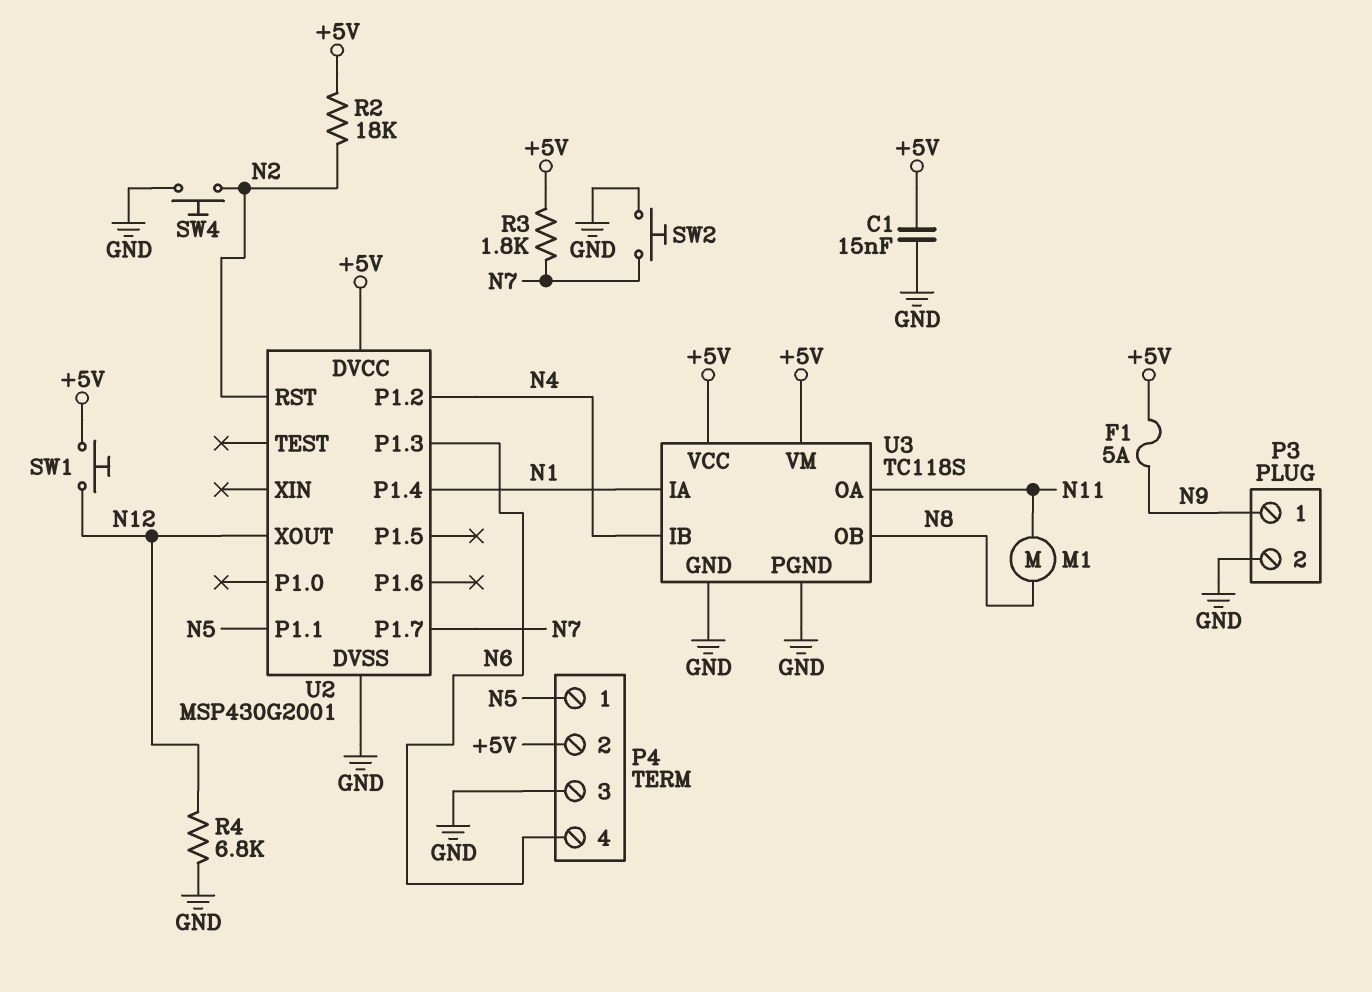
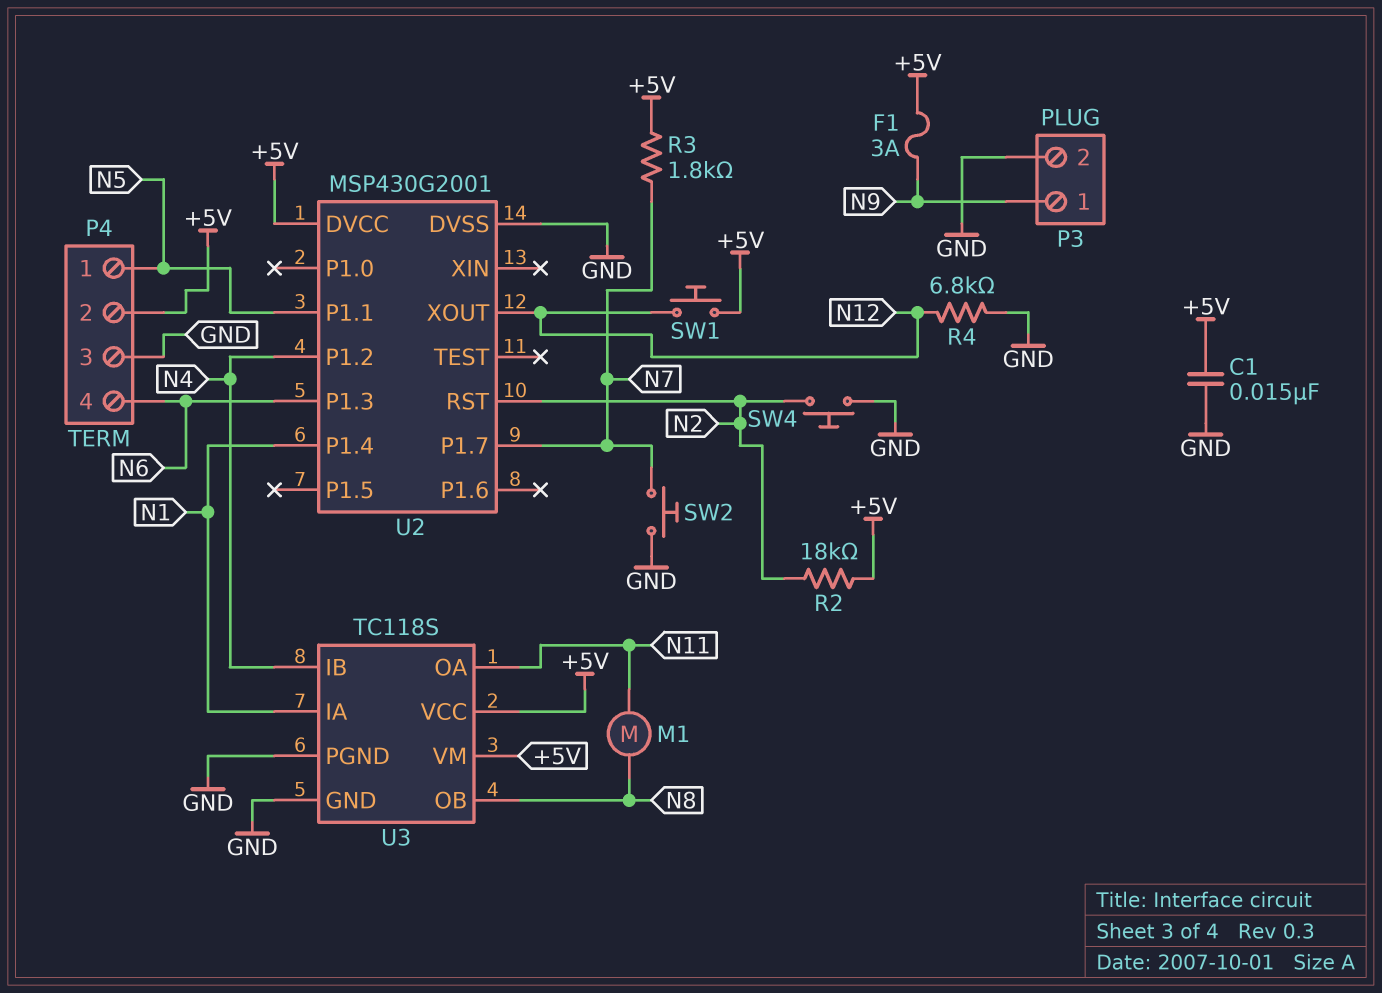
F1: 5A (+5V, N9) -> 3A (+5V, N9)

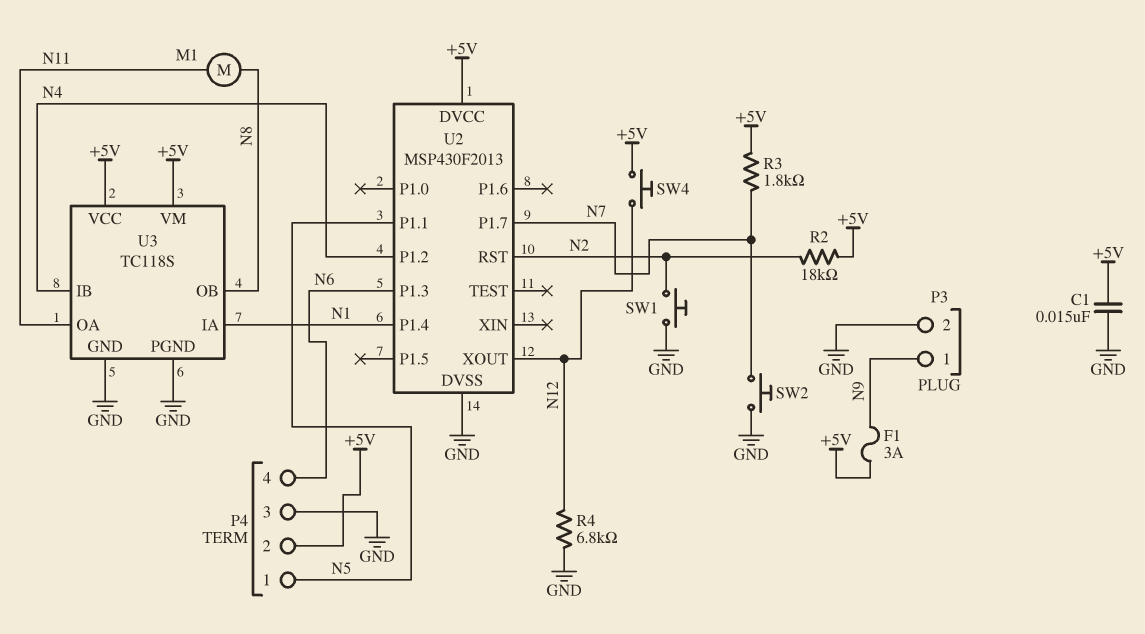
SW1: button (+5V, N12) -> button (GND, N2)
SW4: button (GND, N2) -> button (+5V, N12)
U2: MSP430G2001 -> MSP430F2013

